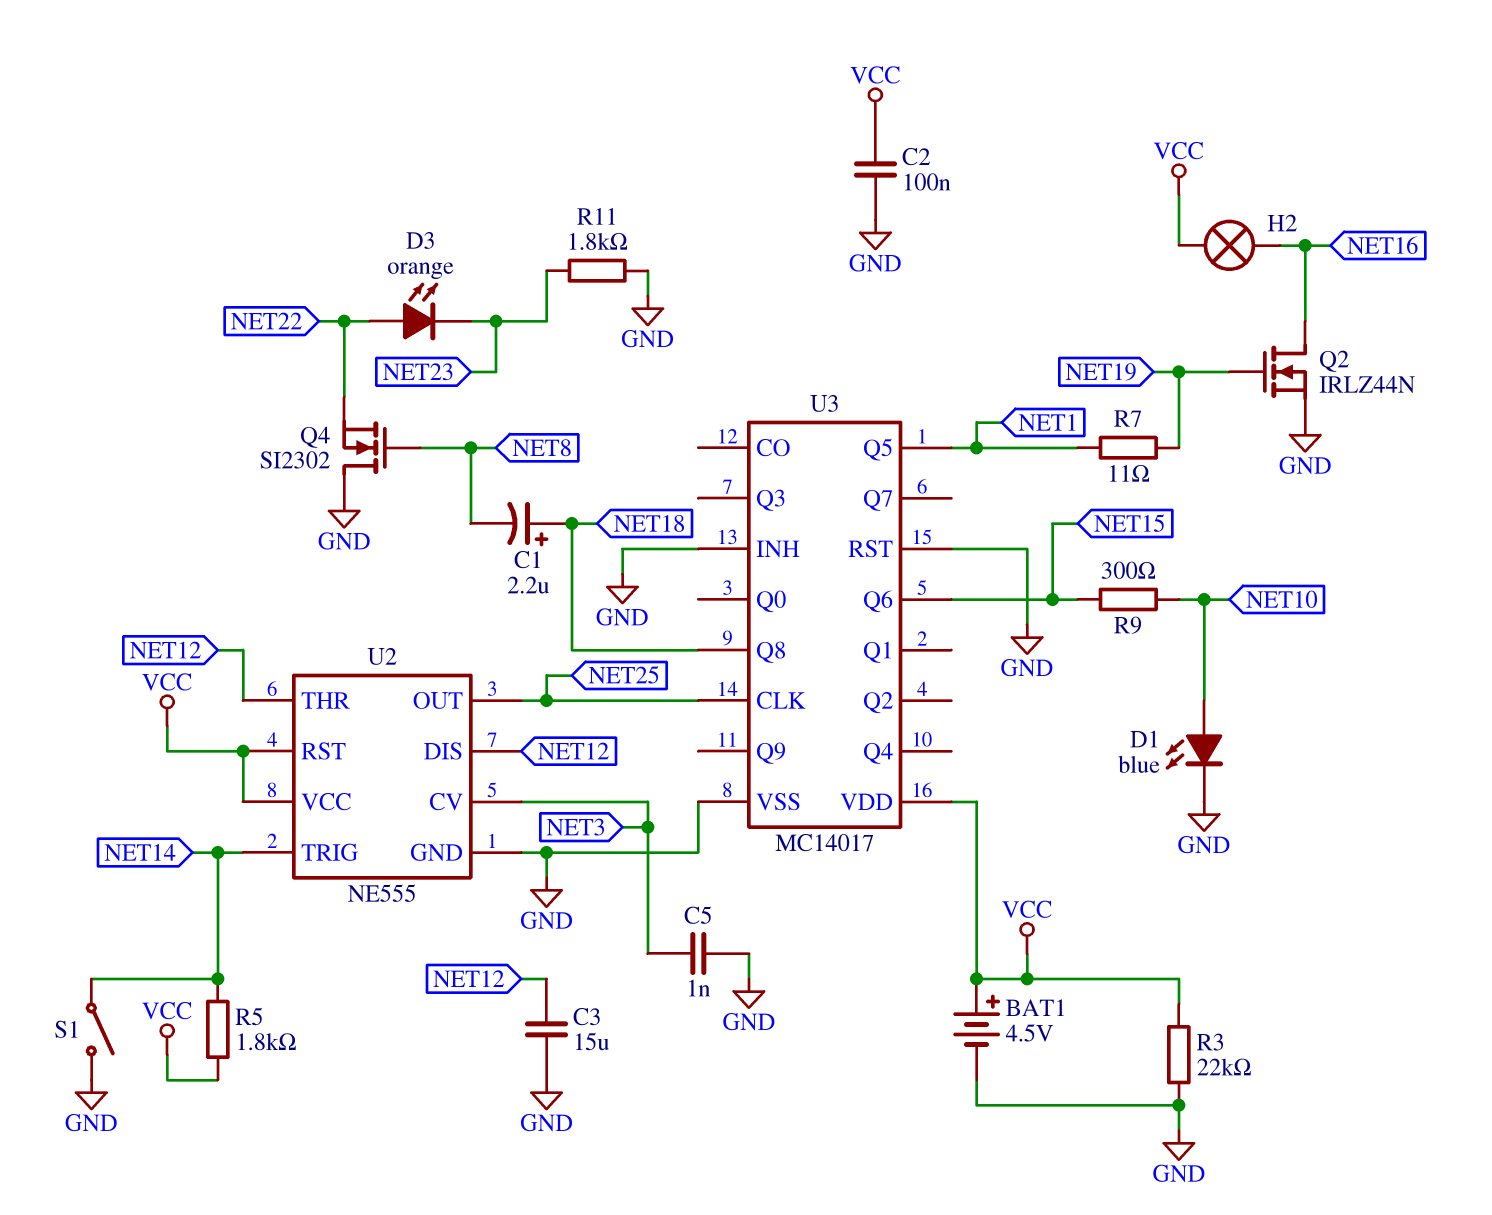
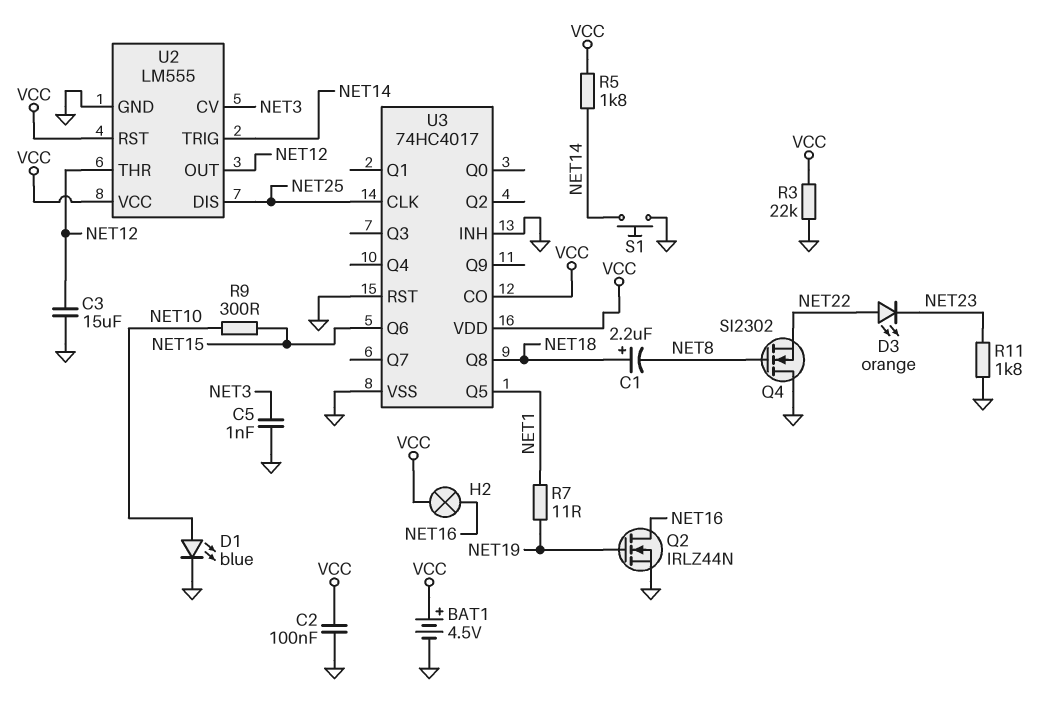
S1: switch (GND, NET14) -> button (GND, NET14)
U2: NE555 -> LM555
U2 pin DIS: NET12 -> NET25
U2 pin OUT: NET25 -> NET12
U3: MC14017 -> 74HC4017
U3 pin CO: none -> VCC

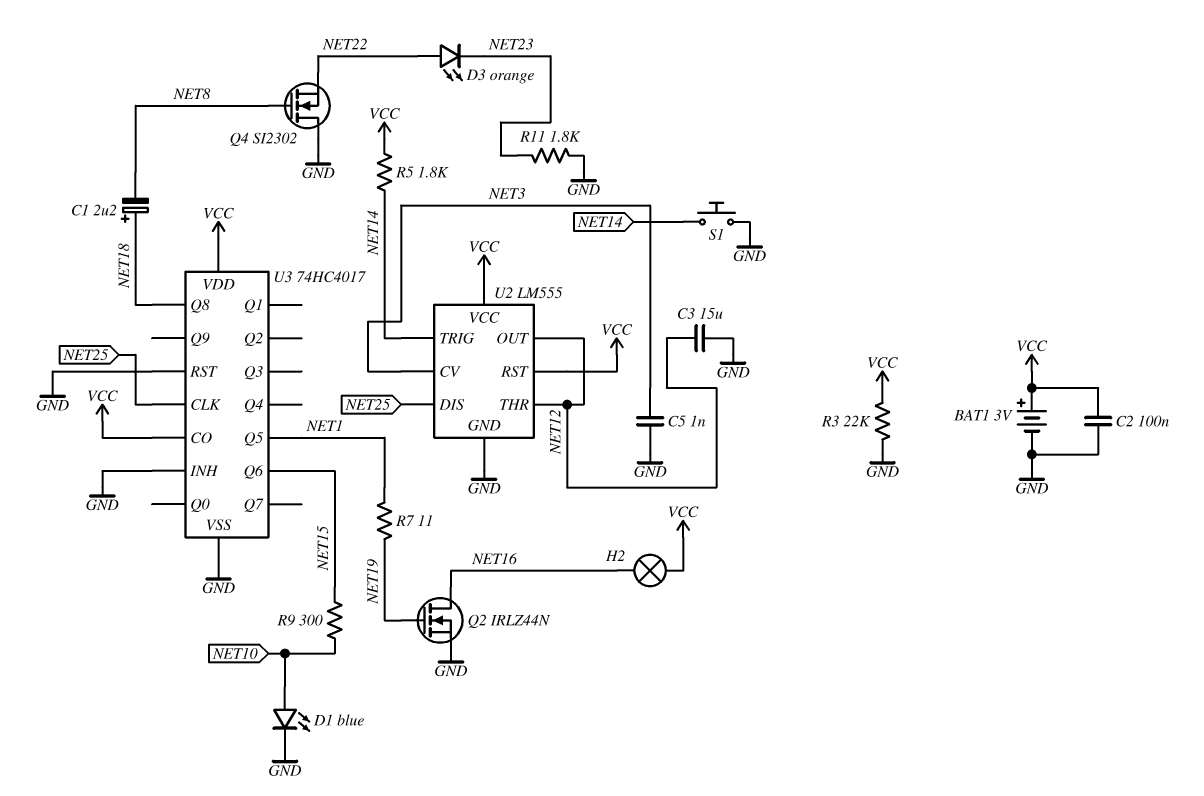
BAT1: 4.5V (plus VCC, minus GND) -> 3V (plus VCC, minus GND)

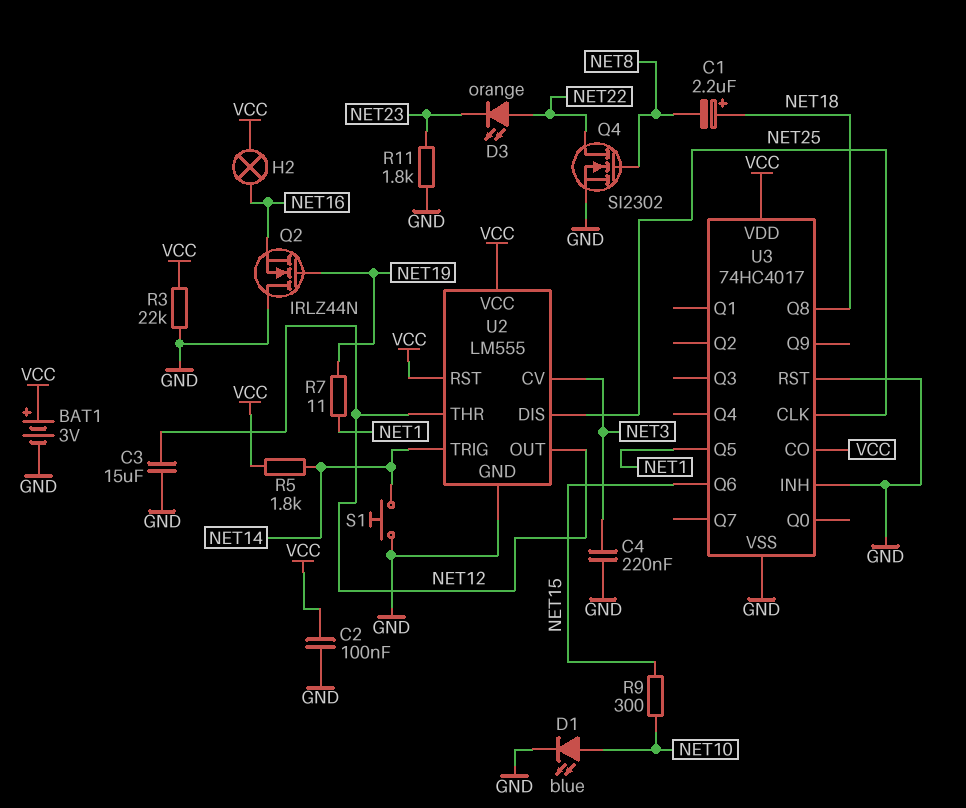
C4: none -> 220nF (GND, NET3)
C5: 1nF (GND, NET3) -> none
Q2: NMOS IRLZ44N (G NET19, D NET16, S GND) -> NMOS IRLZ44N (G NET19, D GND, S NET16)
Q4: NMOS SI2302 (G NET8, D GND, S NET22) -> NMOS SI2302 (G NET8, D NET22, S GND)

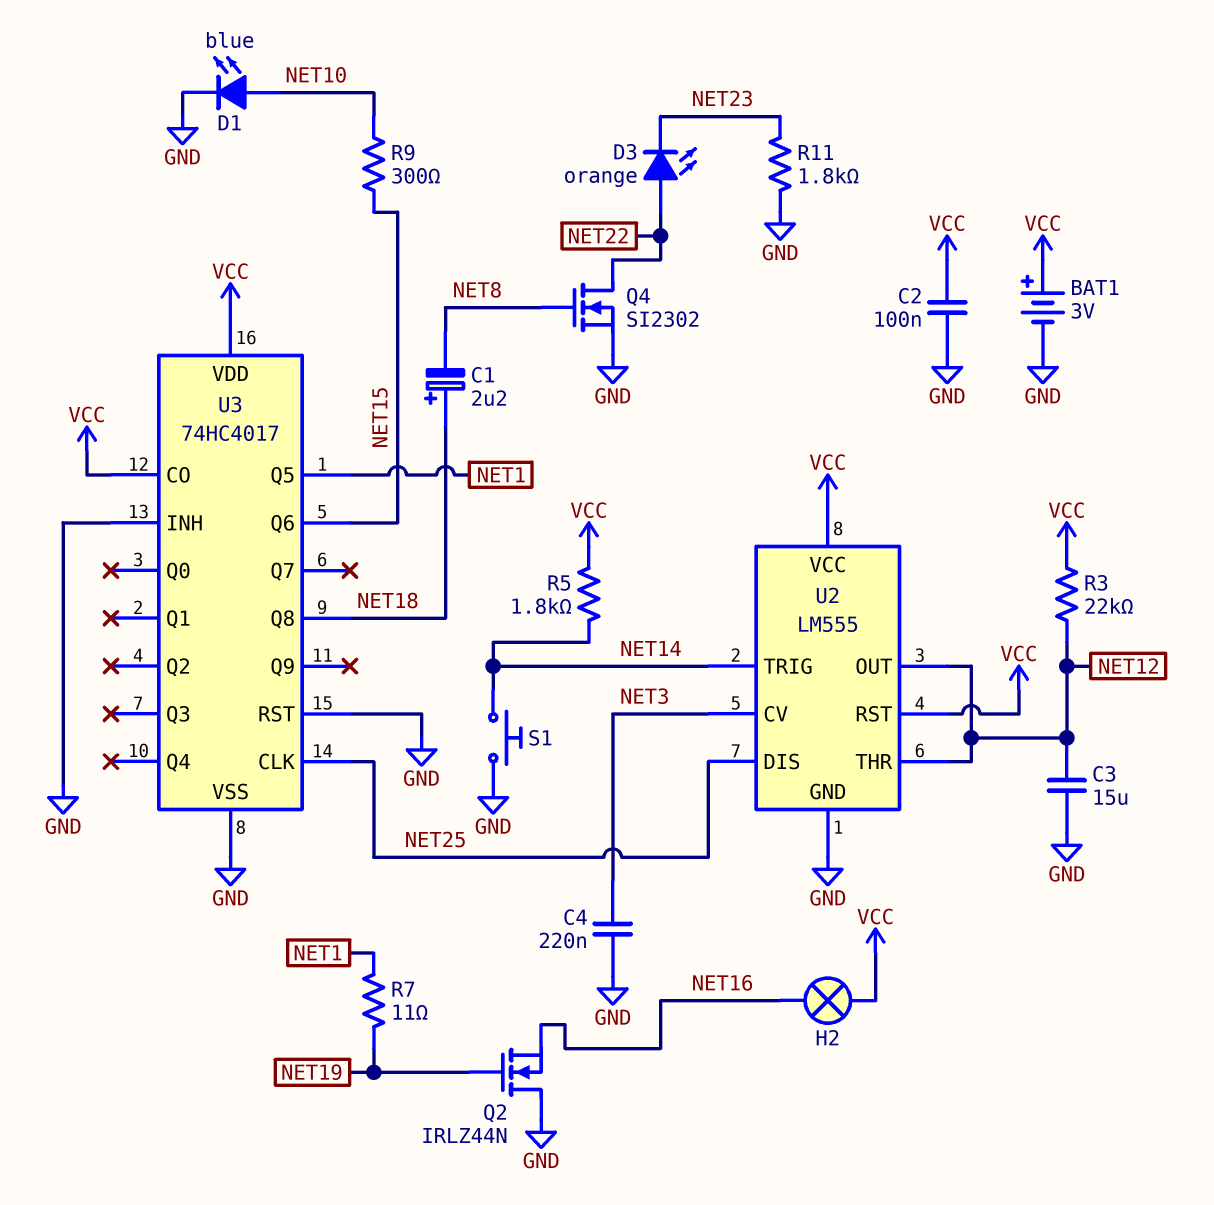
R3: 22k (GND, VCC) -> 22k (NET12, VCC)

